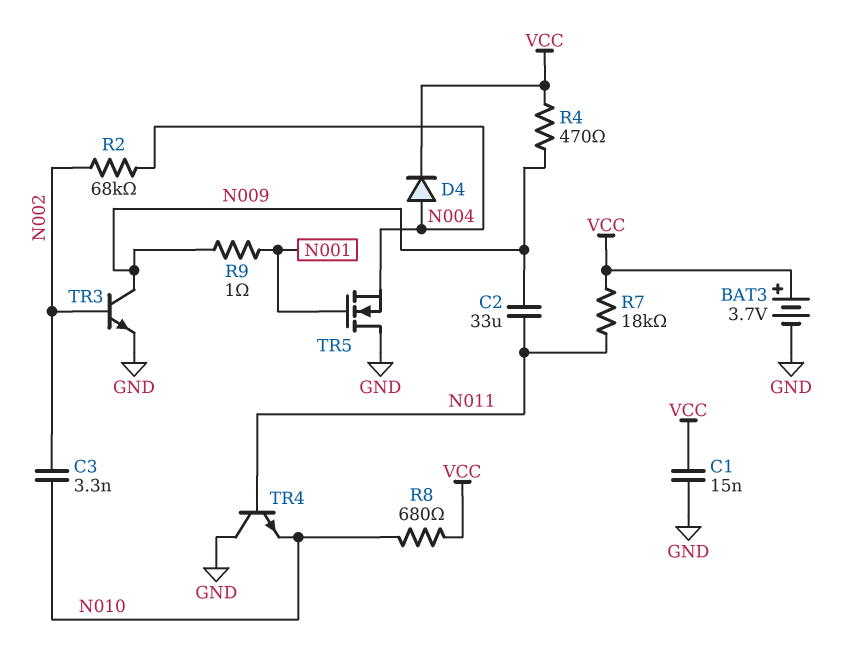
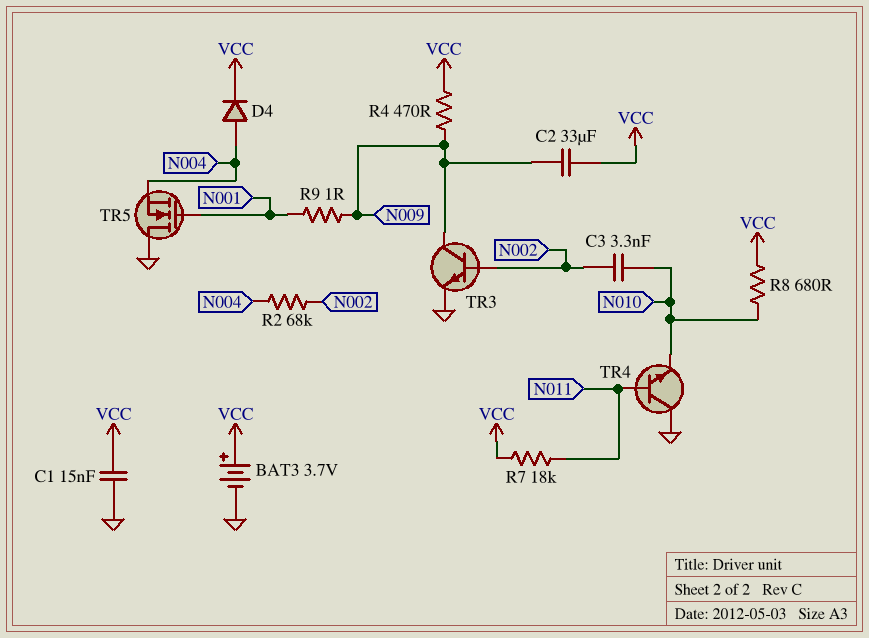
C2: 33uF (N009, N011) -> 33uF (N009, VCC)

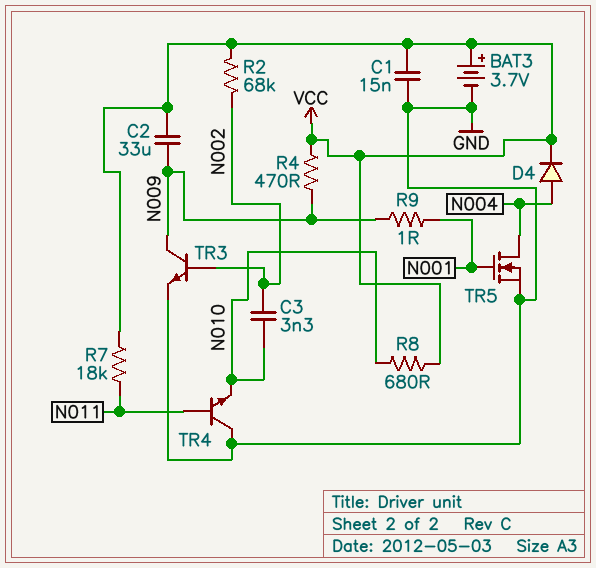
R2: 68k (N002, N004) -> 68k (N002, VCC)
TR5: NMOS (G N001, D GND, S N004) -> NMOS (G N001, D N004, S GND)

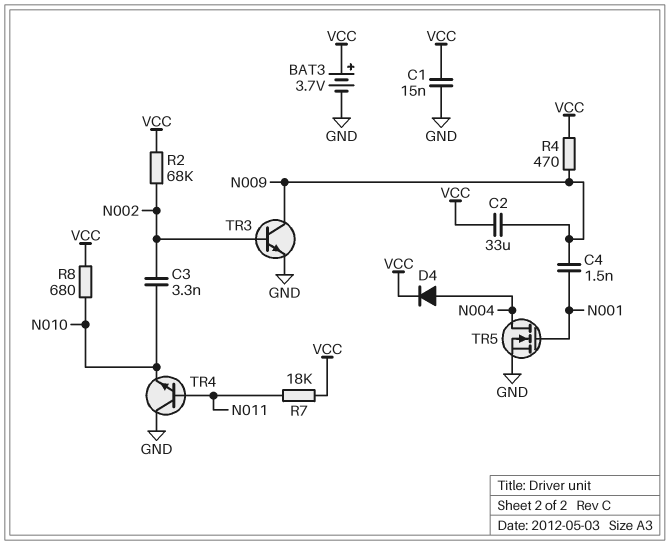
C4: none -> 1.5nF (N001, N009)
R9: 1 (N001, N009) -> none

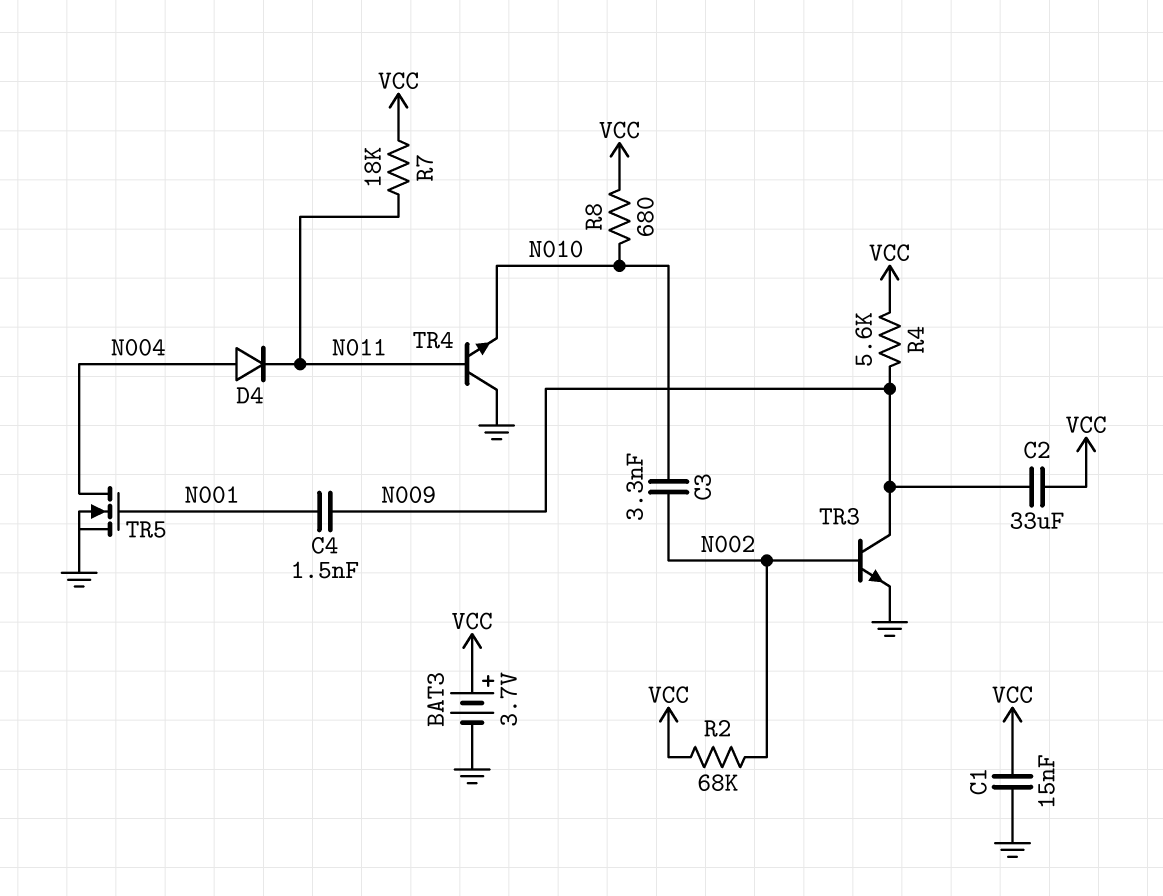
D4: diode (A N004, K VCC) -> diode (A N004, K N011)
R4: 470 (N009, VCC) -> 5.6k (N009, VCC)

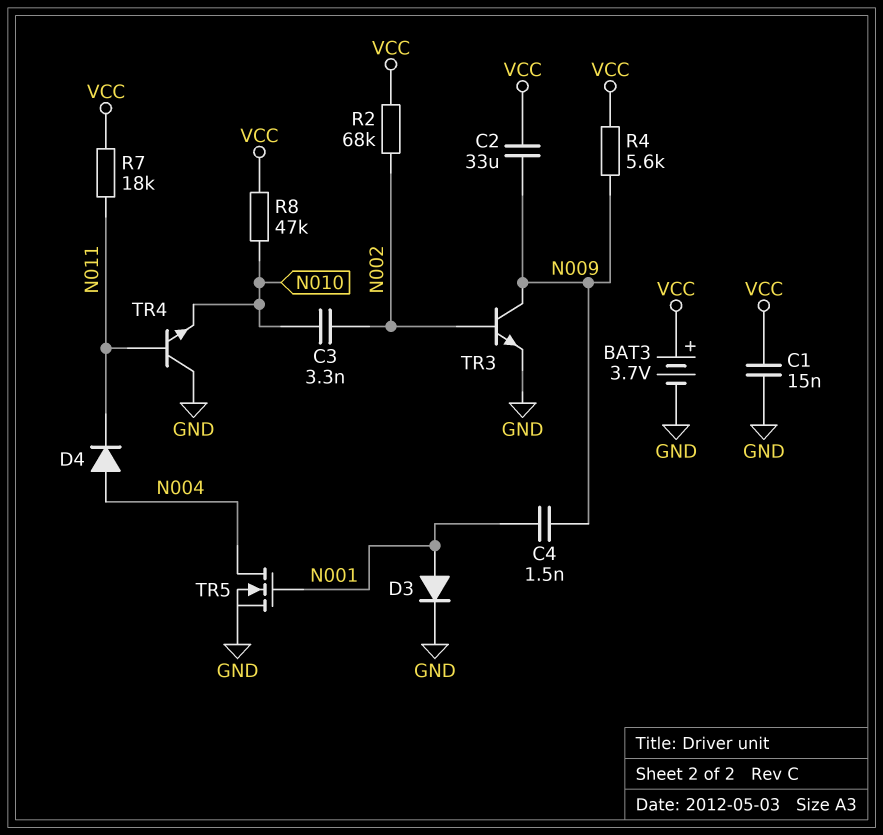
D3: none -> diode (A N001, K GND)
R8: 680 (N010, VCC) -> 47k (N010, VCC)

